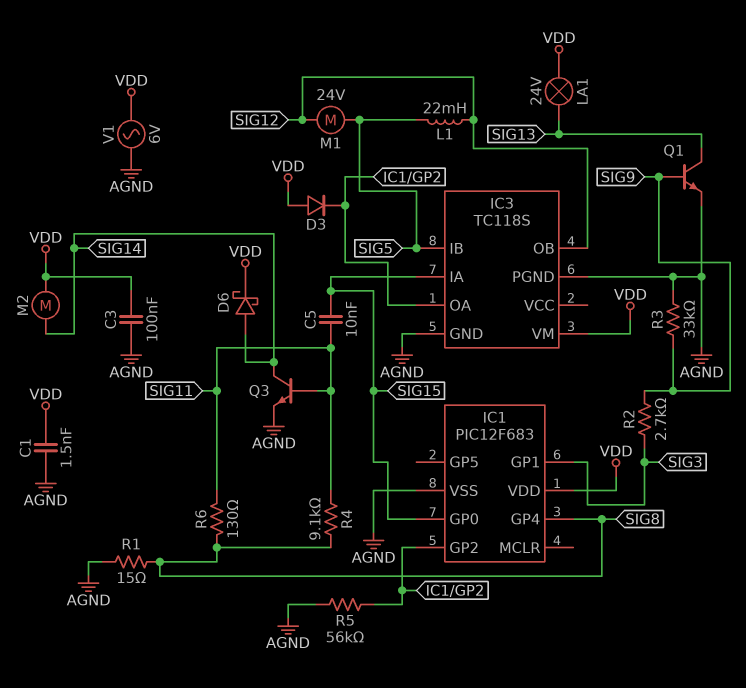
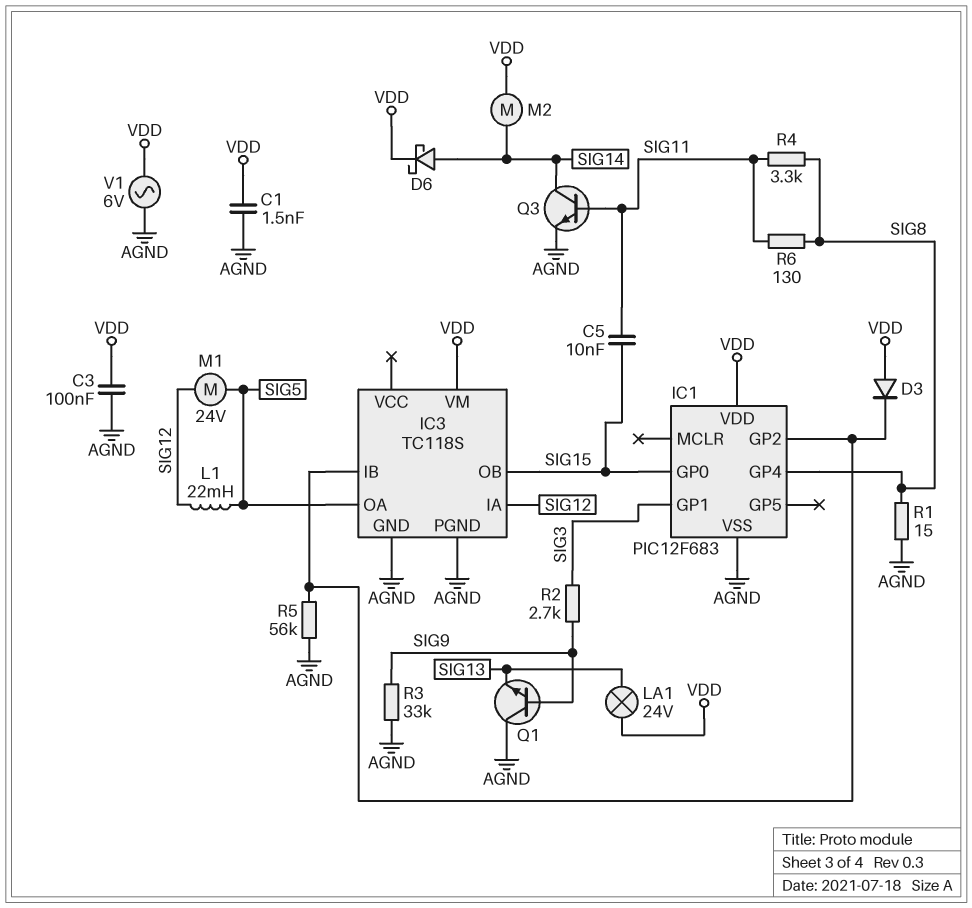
IC3 pin IA: SIG15 -> SIG12
IC3 pin IB: SIG5 -> IC1/GP2
IC3 pin OA: IC1/GP2 -> SIG5
IC3 pin OB: SIG12 -> SIG15
Q1: NPN (B SIG9, C SIG13, E AGND) -> NPN (B SIG9, C AGND, E SIG13)
R4: 9.1k (SIG8, SIG11) -> 3.3k (SIG8, SIG11)

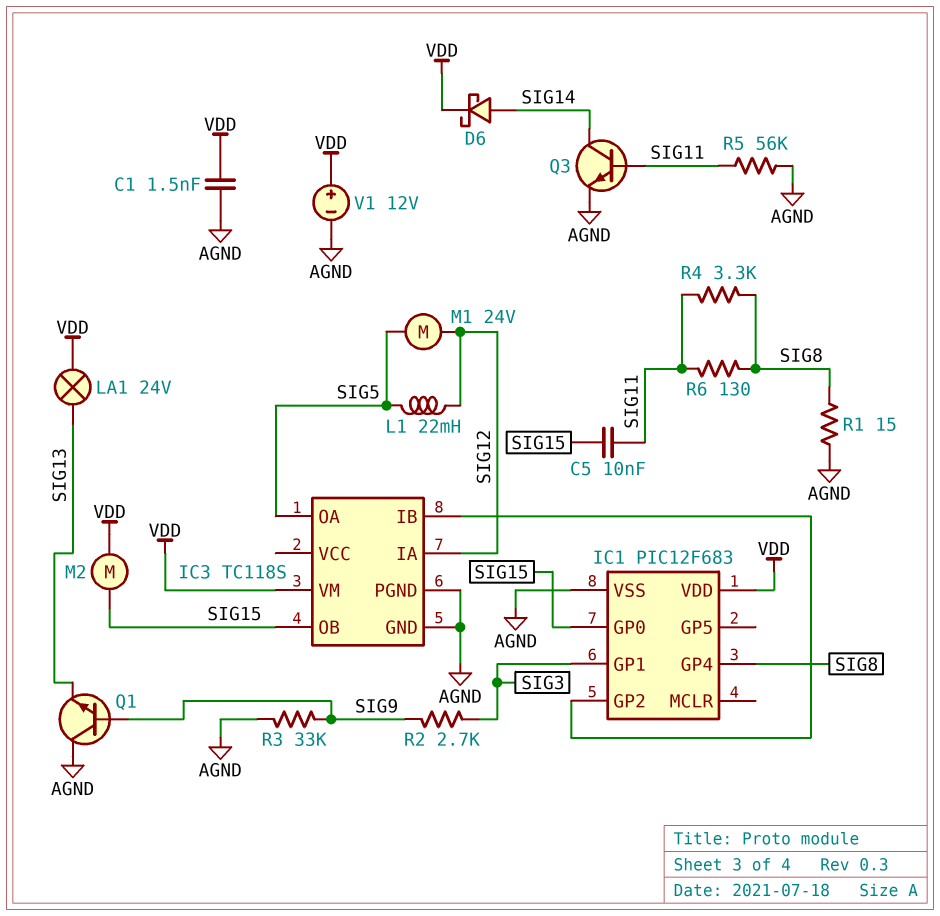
C3: 100nF (AGND, VDD) -> none
D3: diode (A VDD, K IC1/GP2) -> none
M2: motor (SIG14, VDD) -> motor (SIG15, VDD)
R5: 56k (AGND, IC1/GP2) -> 56k (AGND, SIG11)
V1: AC 6V (AGND, VDD) -> 12V (plus VDD, minus AGND)

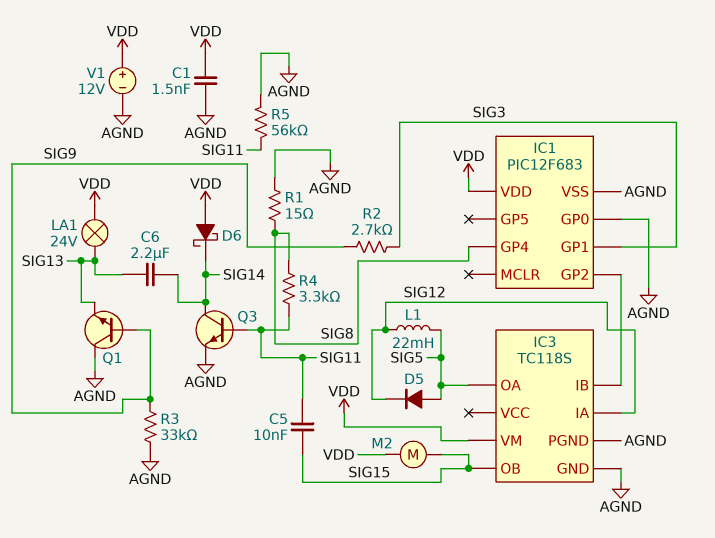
C6: none -> 2.2uF (SIG13, SIG14)
D5: none -> diode (A SIG5, K SIG12)
D6: schottky (A SIG14, K VDD) -> schottky (A VDD, K SIG14)
IC1 pin GP0: SIG15 -> AGND
M1: motor 24V (SIG5, SIG12) -> none
R6: 130 (SIG8, SIG11) -> none

